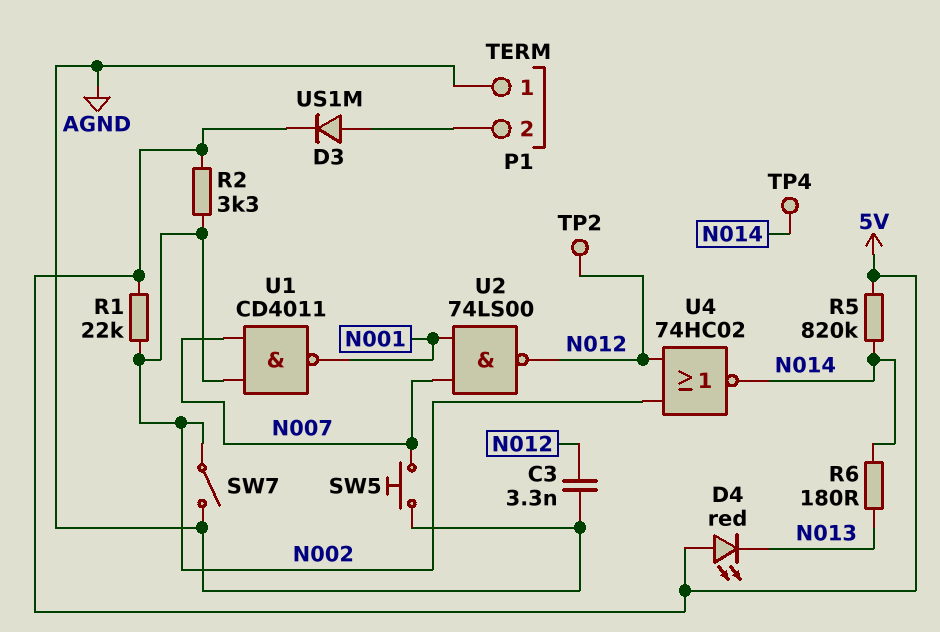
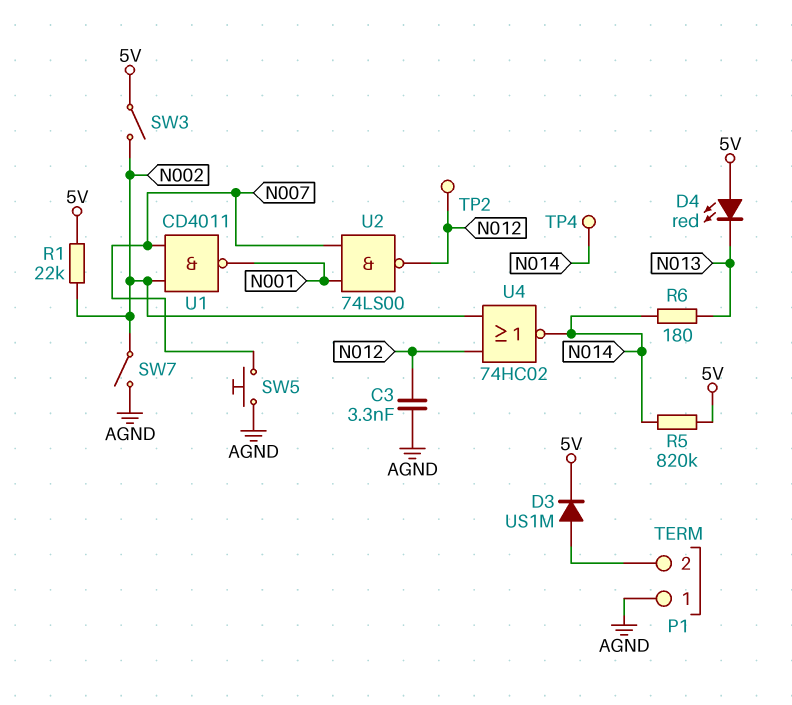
R2: 3.3k (5V, N002) -> none
SW3: none -> switch (5V, N002)

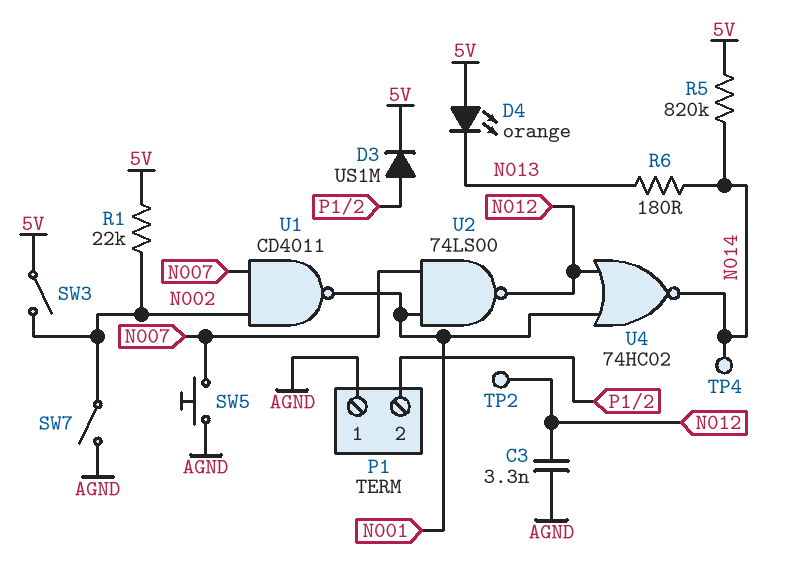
D4: LED red (A 5V, K N013) -> LED orange (A 5V, K N013)
U4: NOR 74HC02 (in N002, in N012, out N014) -> NOR 74HC02 (in N001, in N012, out N014)

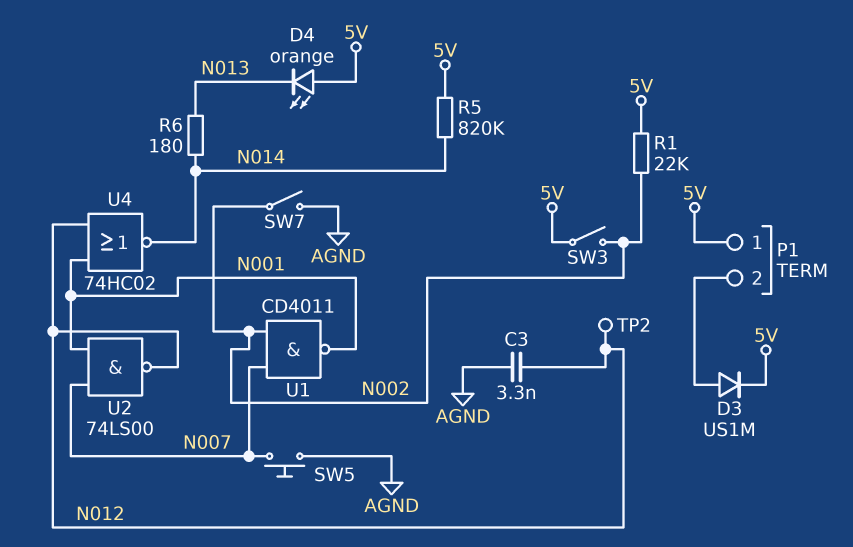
P1 pin 1: AGND -> 5V
TP4: test point (N014) -> none

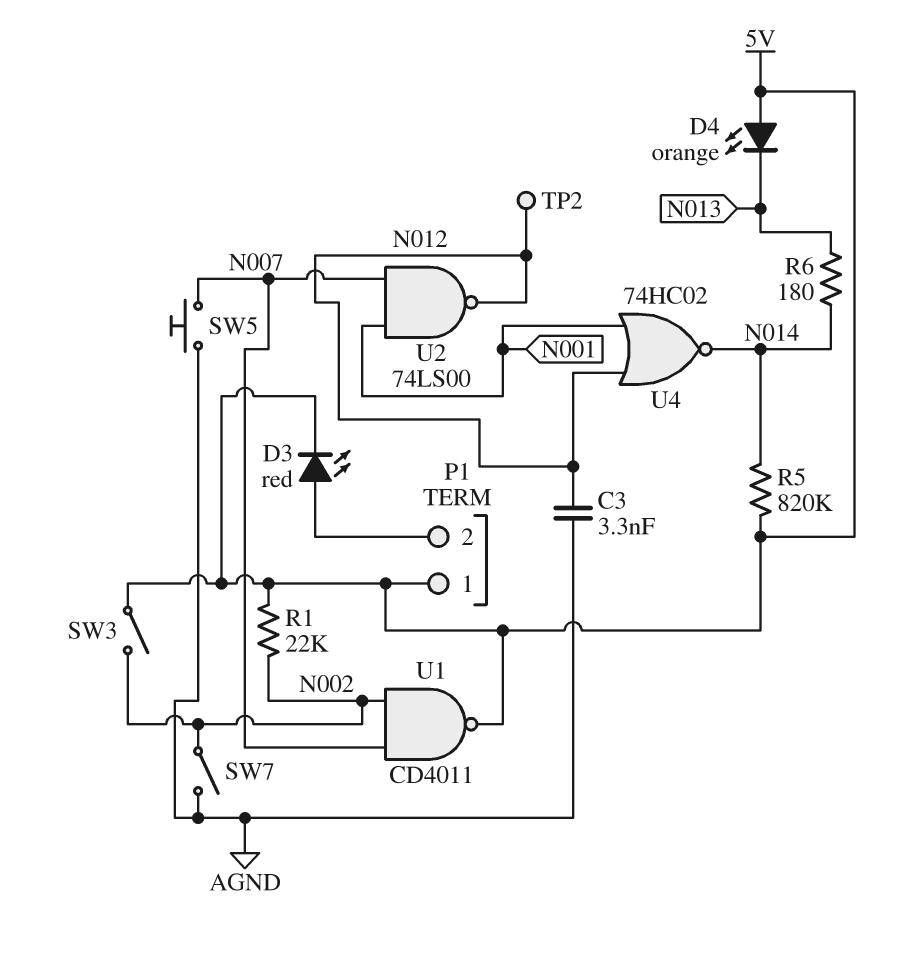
D3: diode US1M (A P1/2, K 5V) -> LED red (A P1/2, K 5V)
U1: NAND CD4011 (in N002, in N007, out N001) -> NAND CD4011 (in N002, in N007, out 5V)

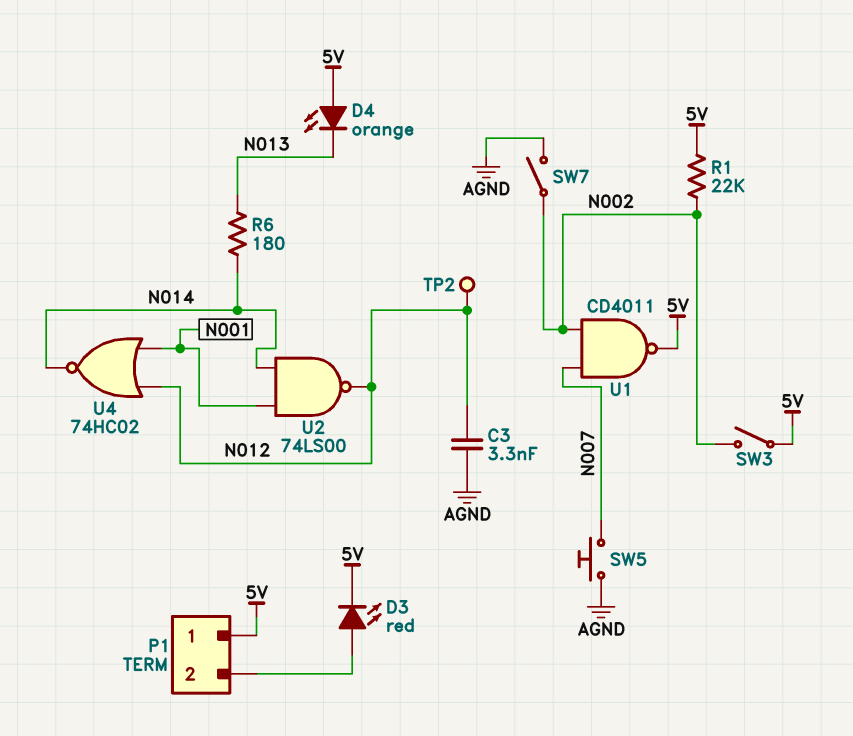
R5: 820k (5V, N014) -> none
U2: NAND 74LS00 (in N001, in N007, out N012) -> NAND 74LS00 (in N001, in N014, out N012)

